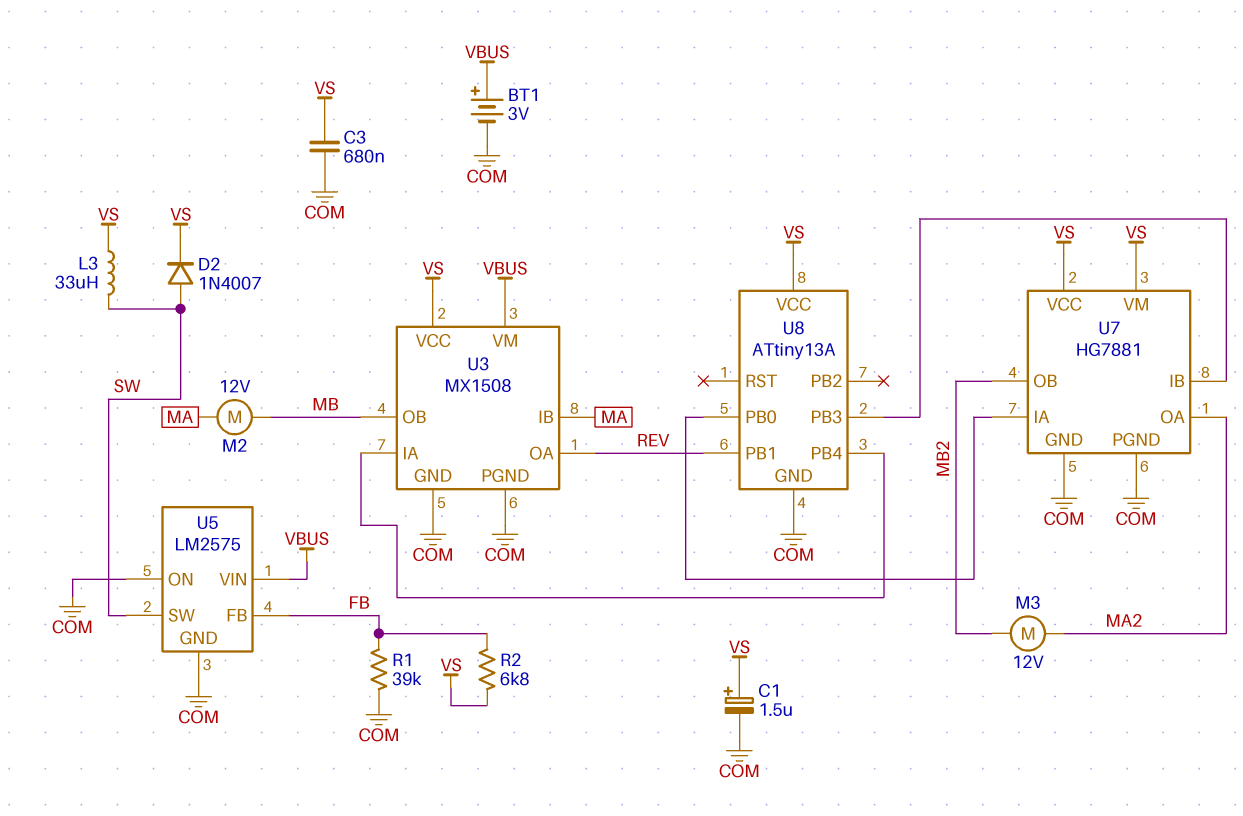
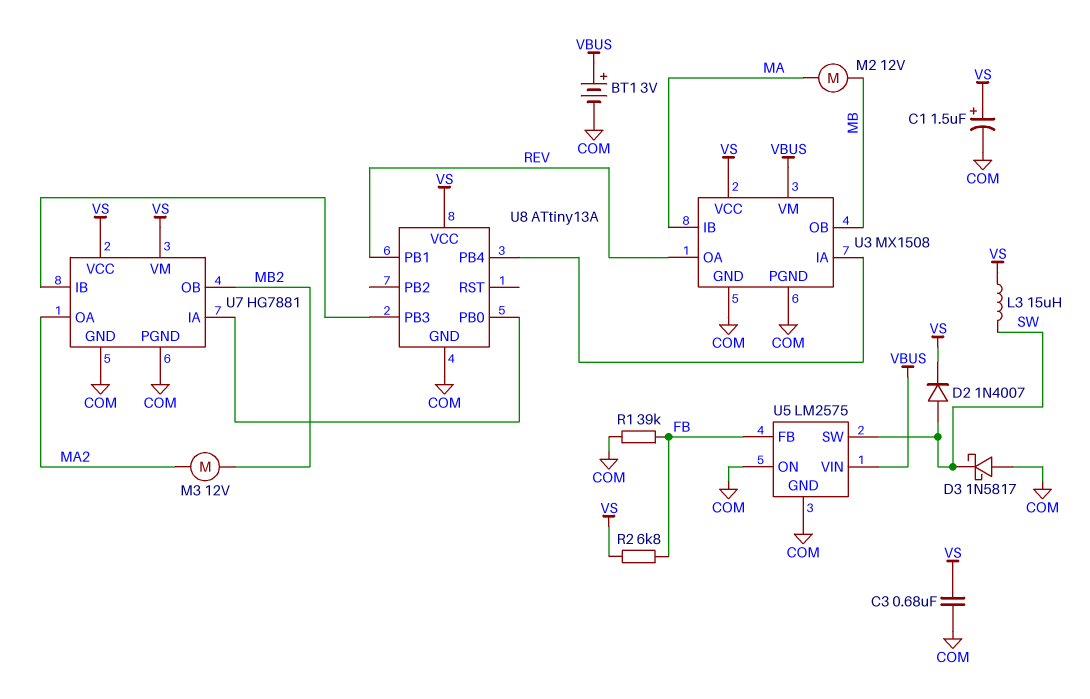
D3: none -> schottky 1N5817 (A COM, K SW)
L3: 33uH (SW, VS) -> 15uH (SW, VS)

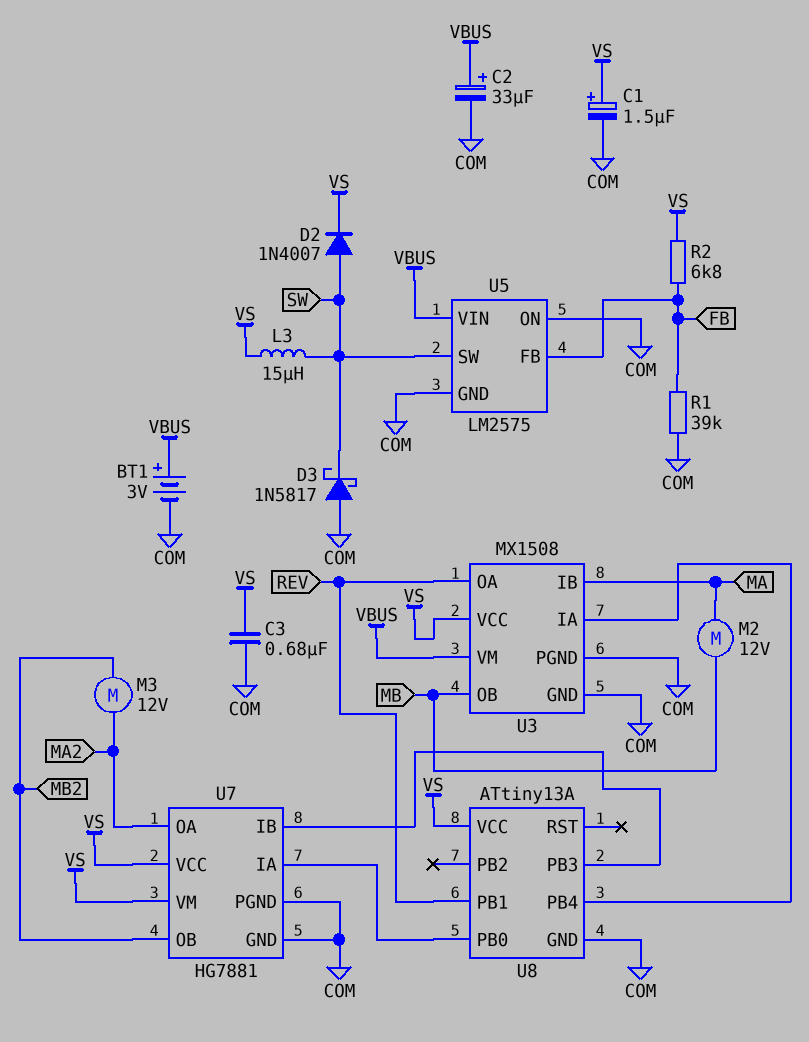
C2: none -> 33uF (plus VBUS, minus COM)

